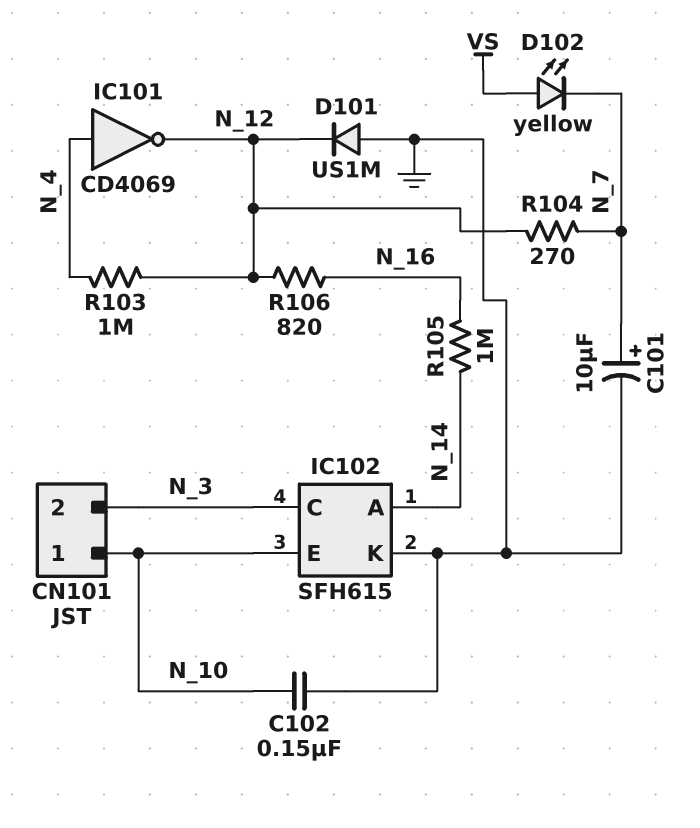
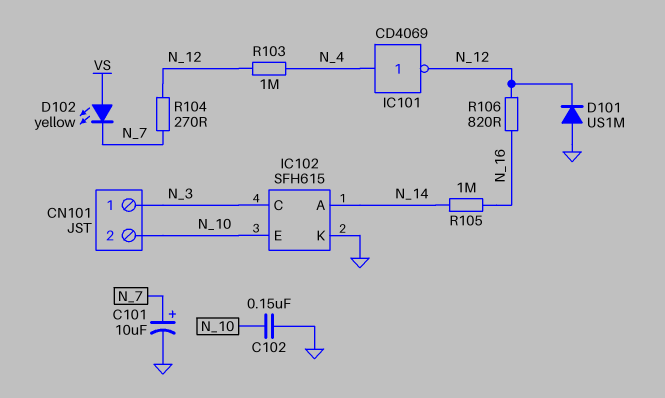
CN101 pin 1: N_10 -> N_3
CN101 pin 2: N_3 -> N_10

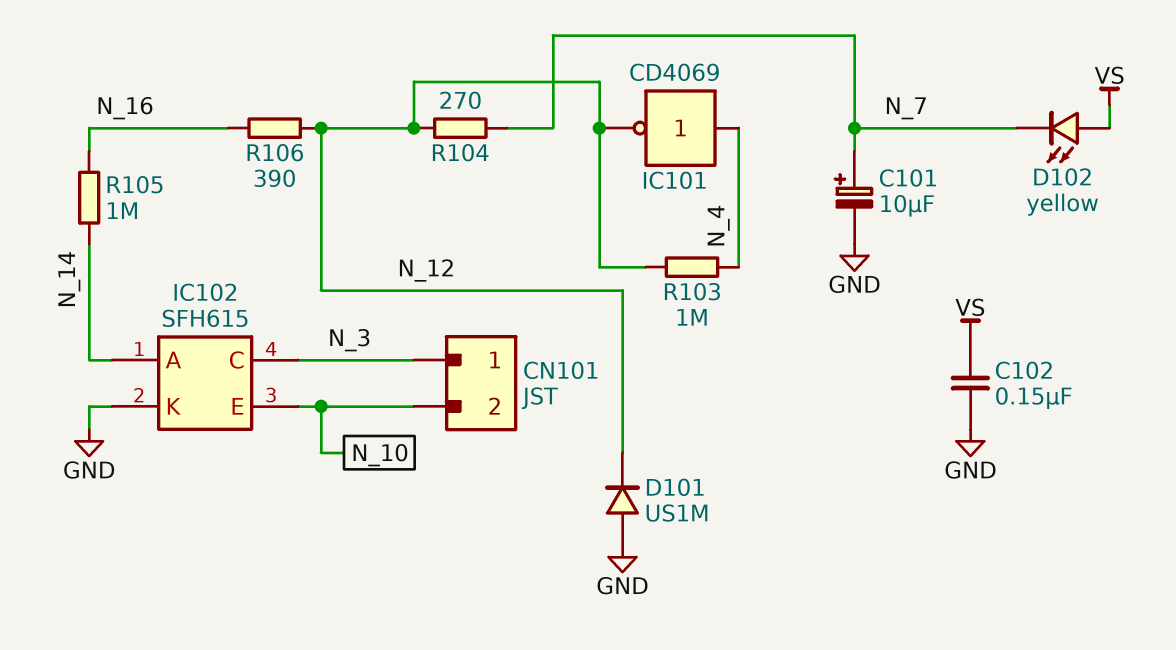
C102: 150nF (GND, N_10) -> 150nF (GND, VS)
R106: 820 (N_12, N_16) -> 390 (N_12, N_16)

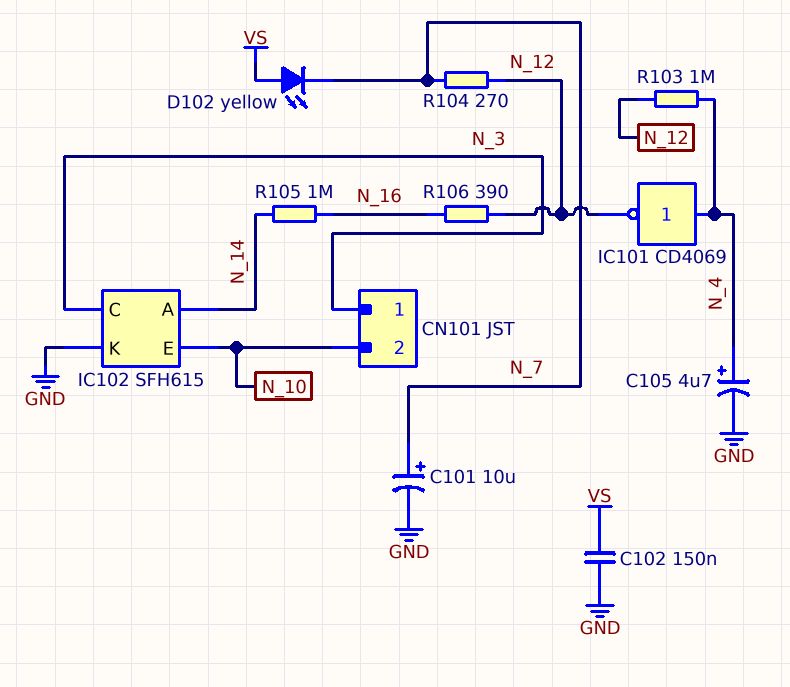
C105: none -> 4.7uF (plus N_4, minus GND)
D101: diode US1M (A GND, K N_12) -> none

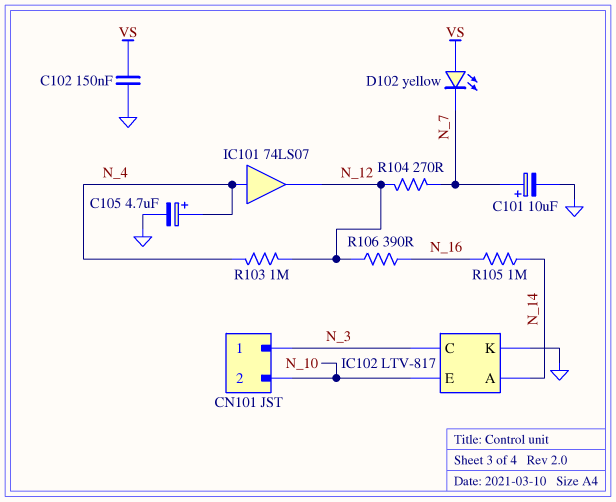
IC101: NOT CD4069 (in N_4, out N_12) -> buffer 74LS07 (in N_4, out N_12)
IC102: SFH615 -> LTV-817

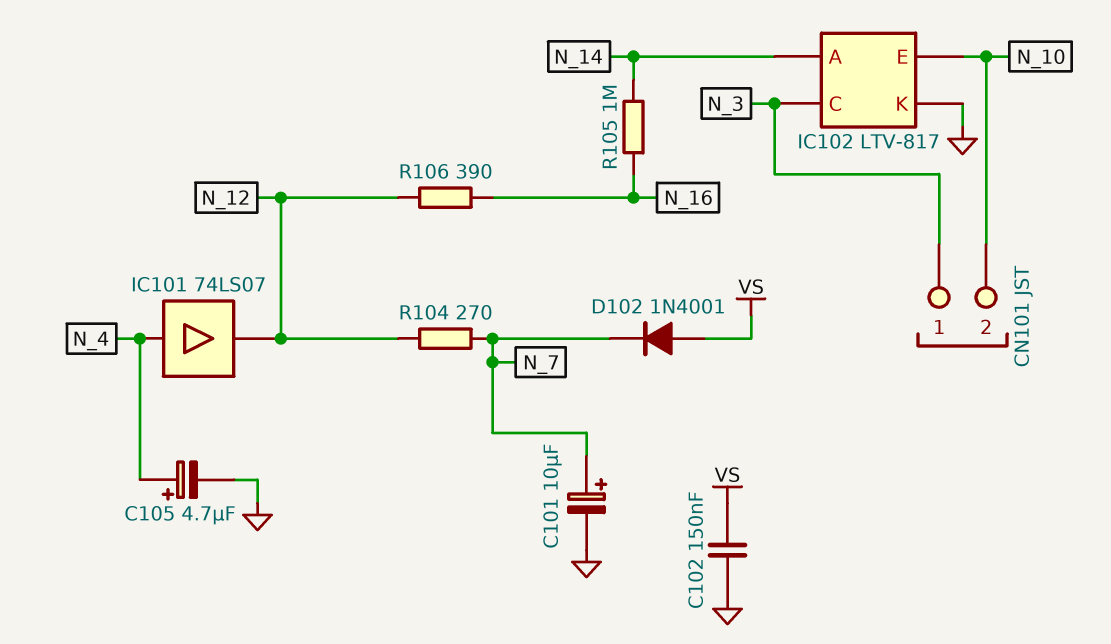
D102: LED yellow (A VS, K N_7) -> diode 1N4001 (A VS, K N_7)
R103: 1M (N_4, N_12) -> none

